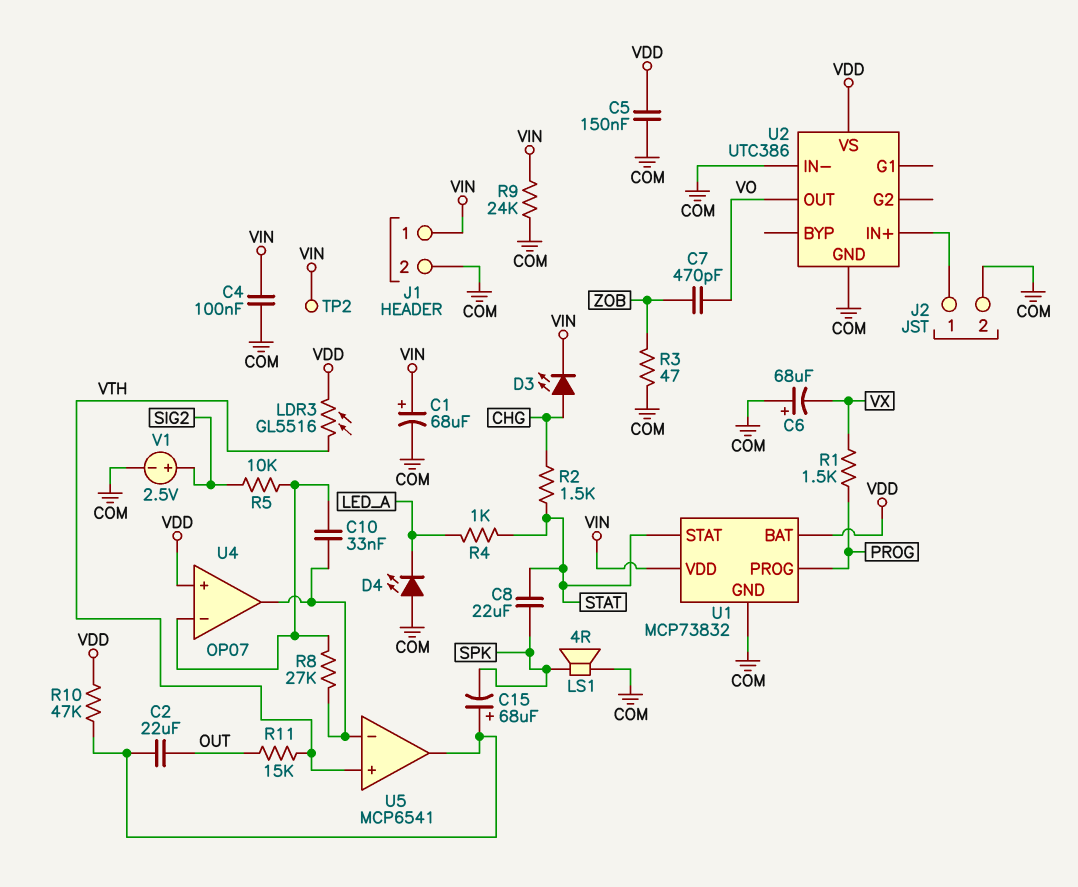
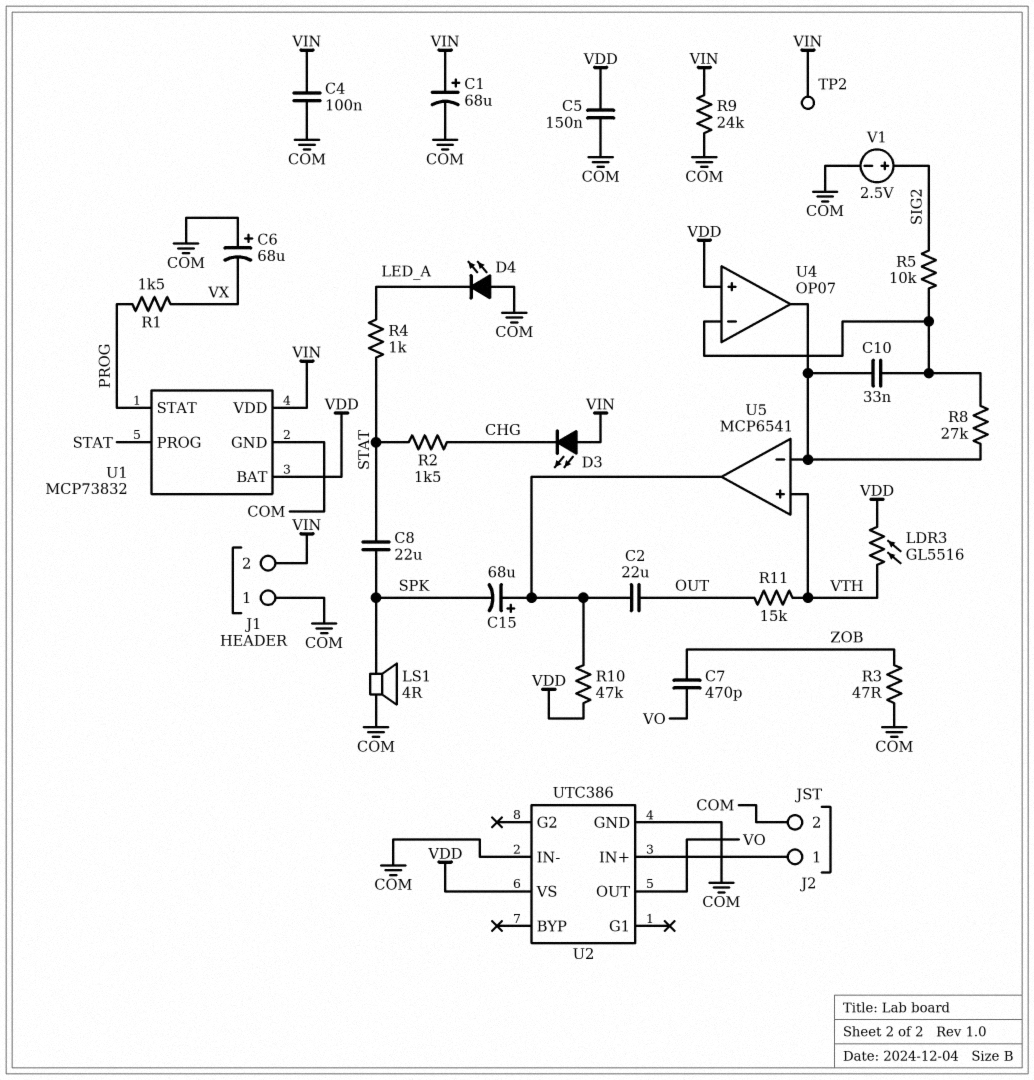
D3: LED (A CHG, K VIN) -> LED (A VIN, K CHG)
J1 pin 1: VIN -> COM
J1 pin 2: COM -> VIN
U1 pin PROG: PROG -> STAT
U1 pin STAT: STAT -> PROG

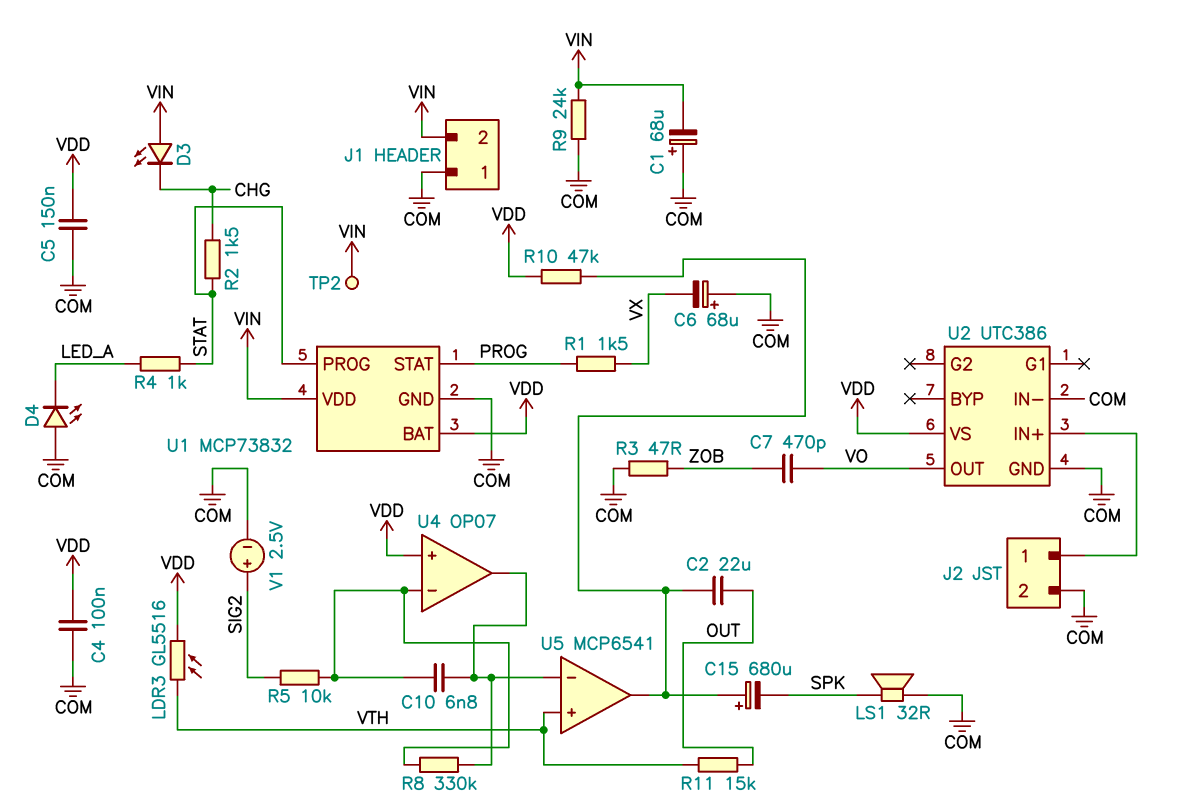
C1: 68uF (plus VIN, minus COM) -> 68uF (plus COM, minus VIN)
C4: 100nF (COM, VIN) -> 100nF (COM, VDD)
C8: 22uF (SPK, STAT) -> none
C10: 33nF (U4/in-, U4/out) -> 6.8nF (U4/in-, U4/out)
C15: 68uF (plus U5/out, minus SPK) -> 680uF (plus U5/out, minus SPK)
LS1: speaker 4R (COM, SPK) -> speaker 32R (COM, SPK)
R8: 27k (U4/in-, U4/out) -> 330k (U4/in-, U4/out)

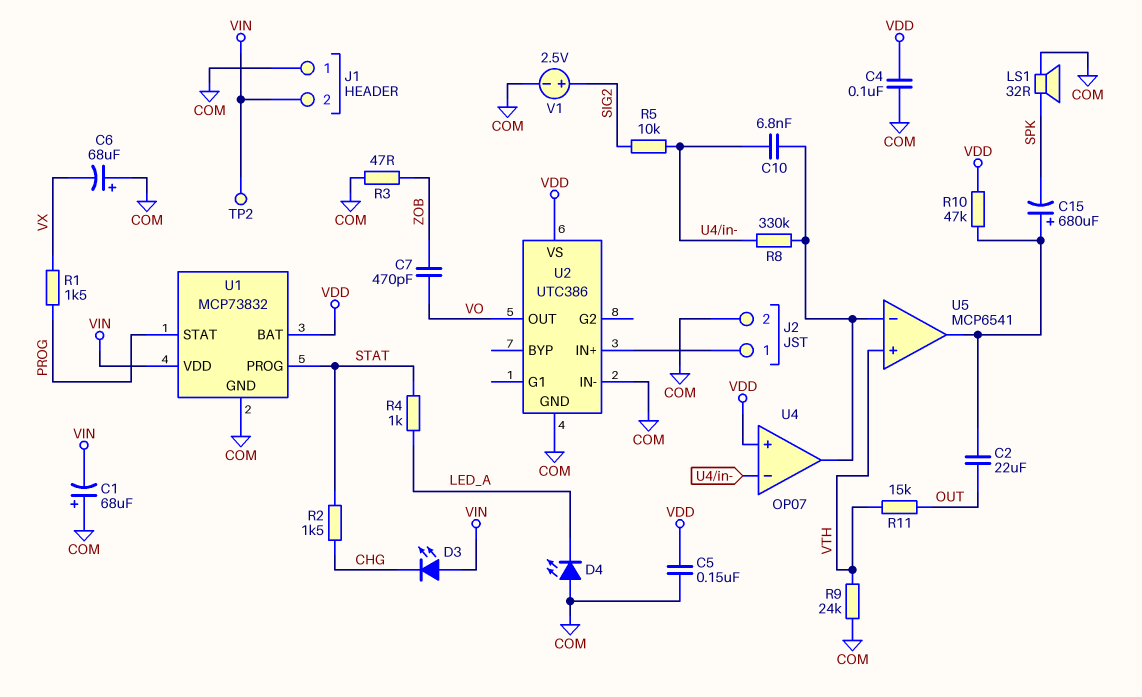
LDR3: GL5516 (VDD, VTH) -> none
R9: 24k (COM, VIN) -> 24k (COM, VTH)

